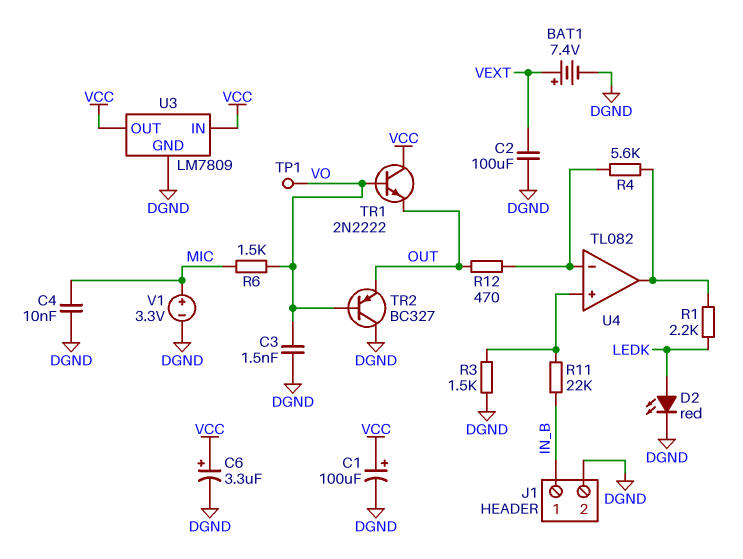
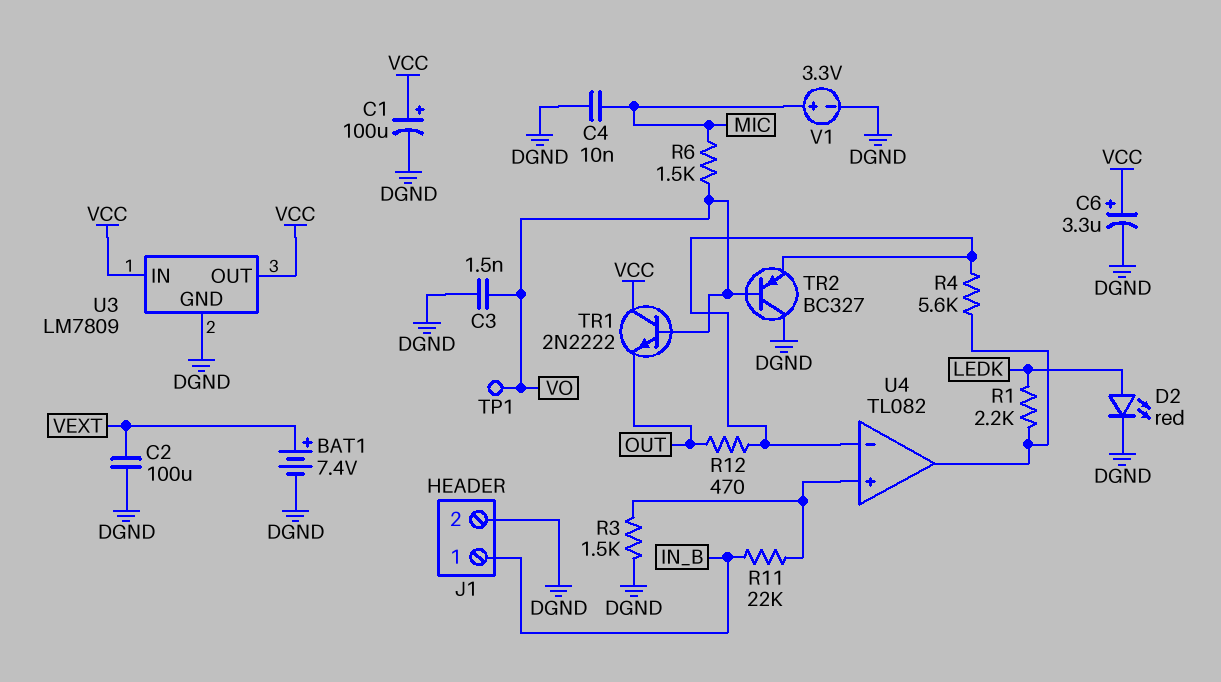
TR2: PNP BC327 (B VO, C DGND, E OUT) -> PNP BC327 (B VO, C DGND, E U4/in-)

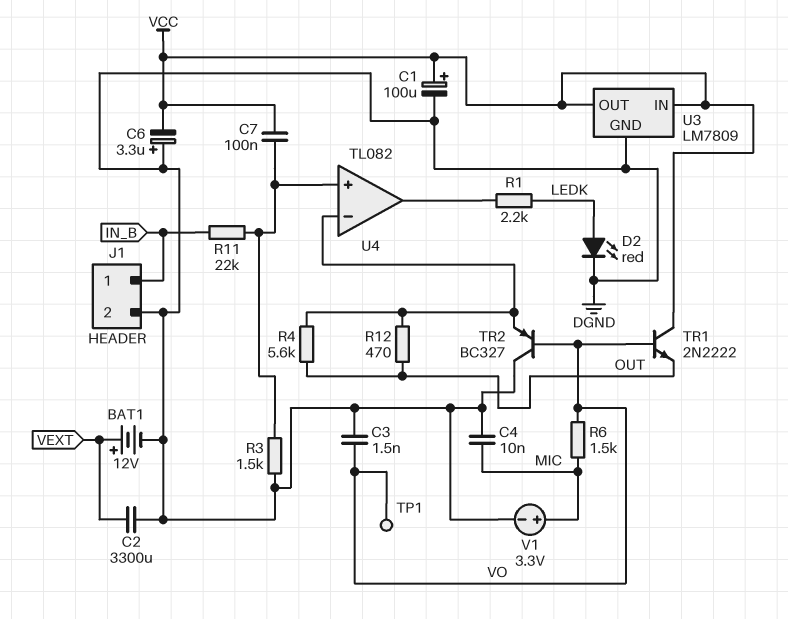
BAT1: 7.4V (plus VEXT, minus DGND) -> 12V (plus VEXT, minus DGND)
C2: 100uF (DGND, VEXT) -> 3300uF (DGND, VEXT)
C6: 3.3uF (plus VCC, minus DGND) -> 3.3uF (plus DGND, minus VCC)
C7: none -> 100nF (U4/in+, VCC)
R4: 5.6k (U4/in-, U4/out) -> 5.6k (OUT, U4/in-)

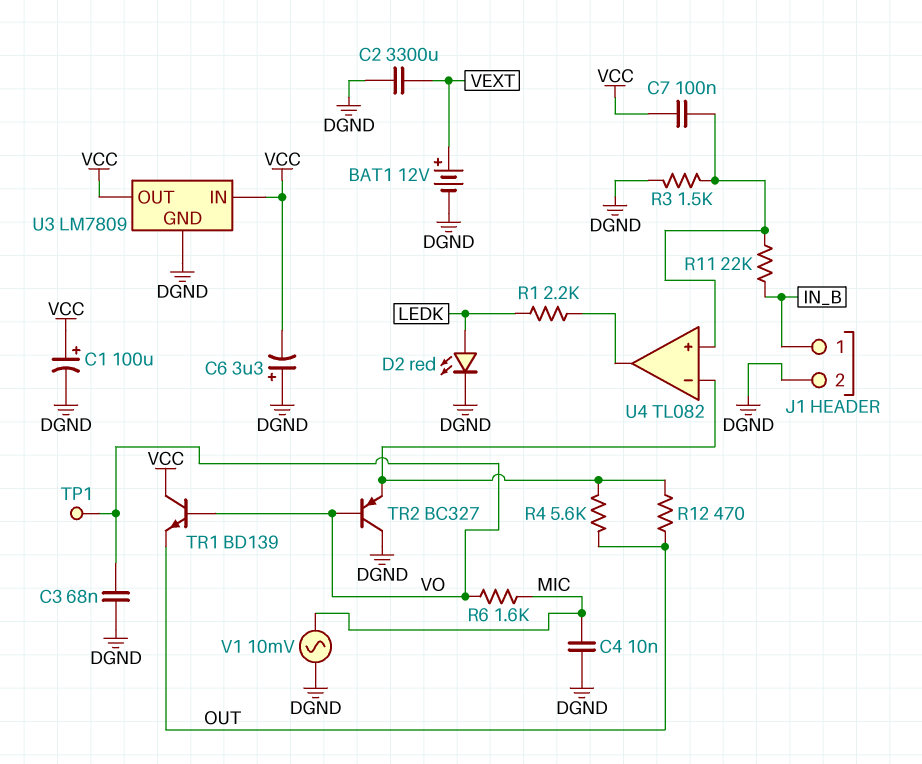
C3: 1.5nF (DGND, VO) -> 68nF (DGND, VO)
R6: 1.5k (MIC, VO) -> 1.6k (MIC, VO)
TR1: NPN 2N2222 (B VO, C VCC, E OUT) -> NPN BD139 (B VO, C VCC, E OUT)
V1: 3.3V (plus MIC, minus DGND) -> AC 10mV (DGND, MIC)

